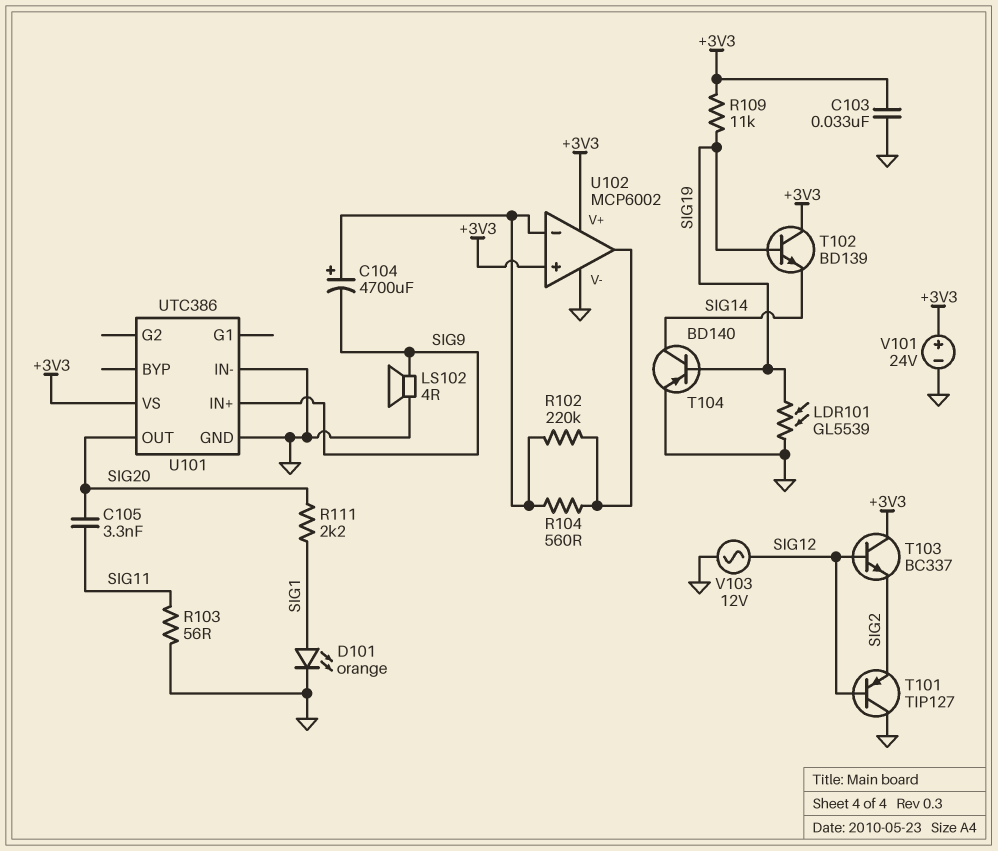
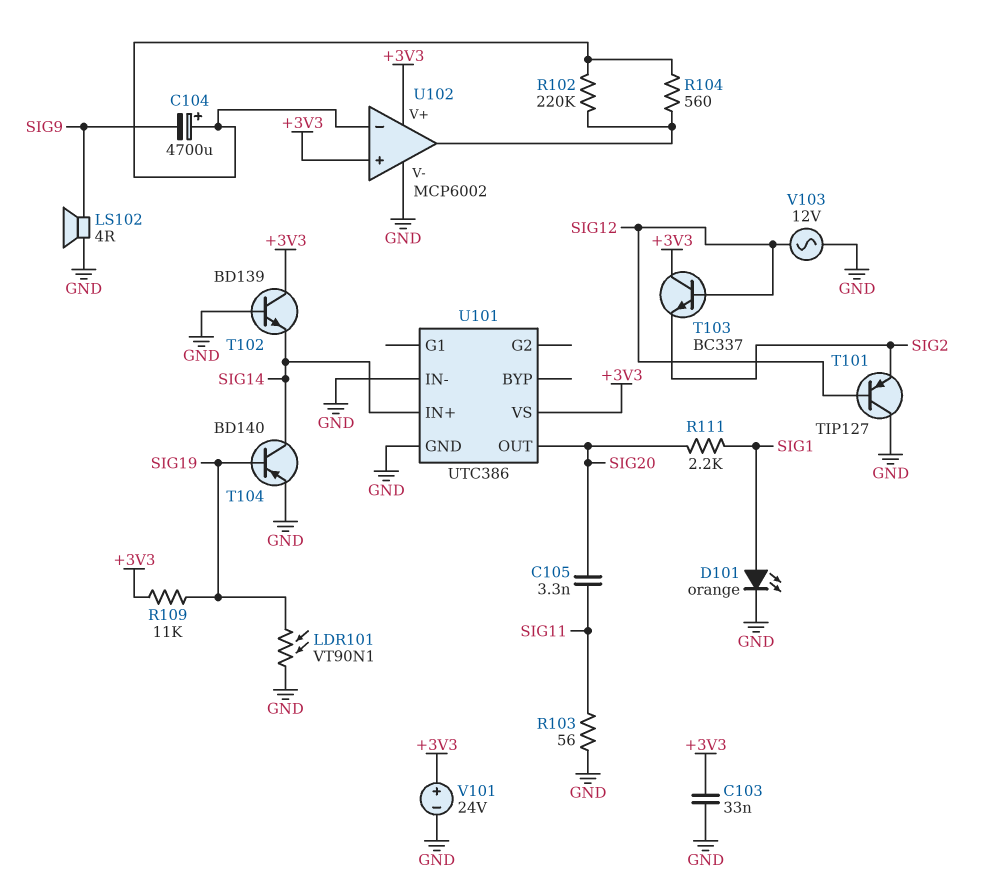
LDR101: GL5539 (GND, SIG19) -> VT90N1 (GND, SIG19)
T102: NPN BD139 (B SIG19, C +3V3, E SIG14) -> NPN BD139 (B GND, C +3V3, E SIG14)
U101 pin IN+: SIG9 -> SIG14

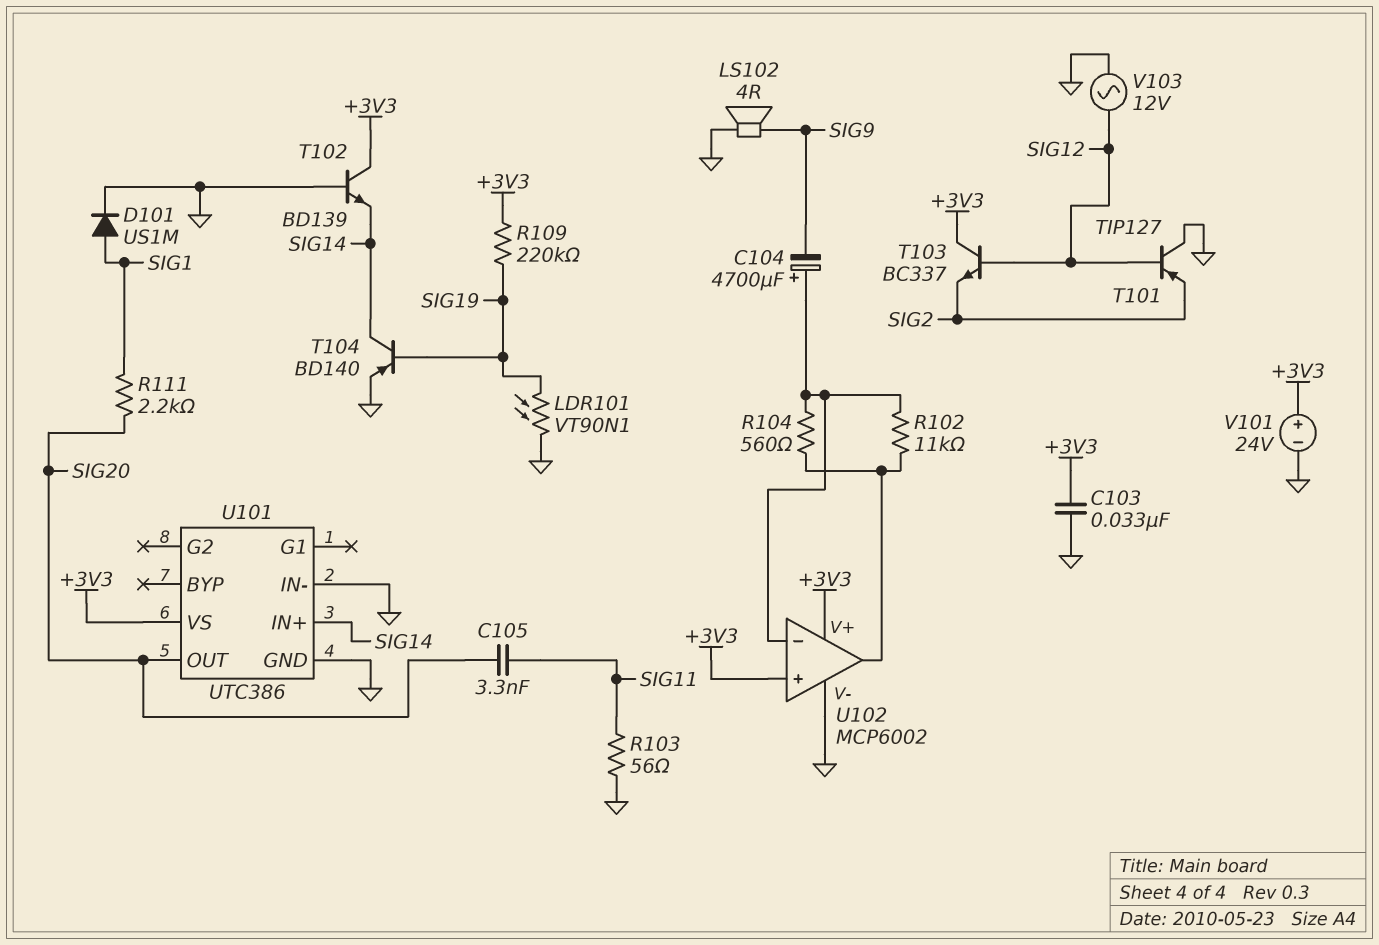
D101: LED orange (A SIG1, K GND) -> diode US1M (A SIG1, K GND)
R102: 220k (U102/in-, U102/out) -> 11k (U102/in-, U102/out)
R109: 11k (+3V3, SIG19) -> 220k (+3V3, SIG19)

